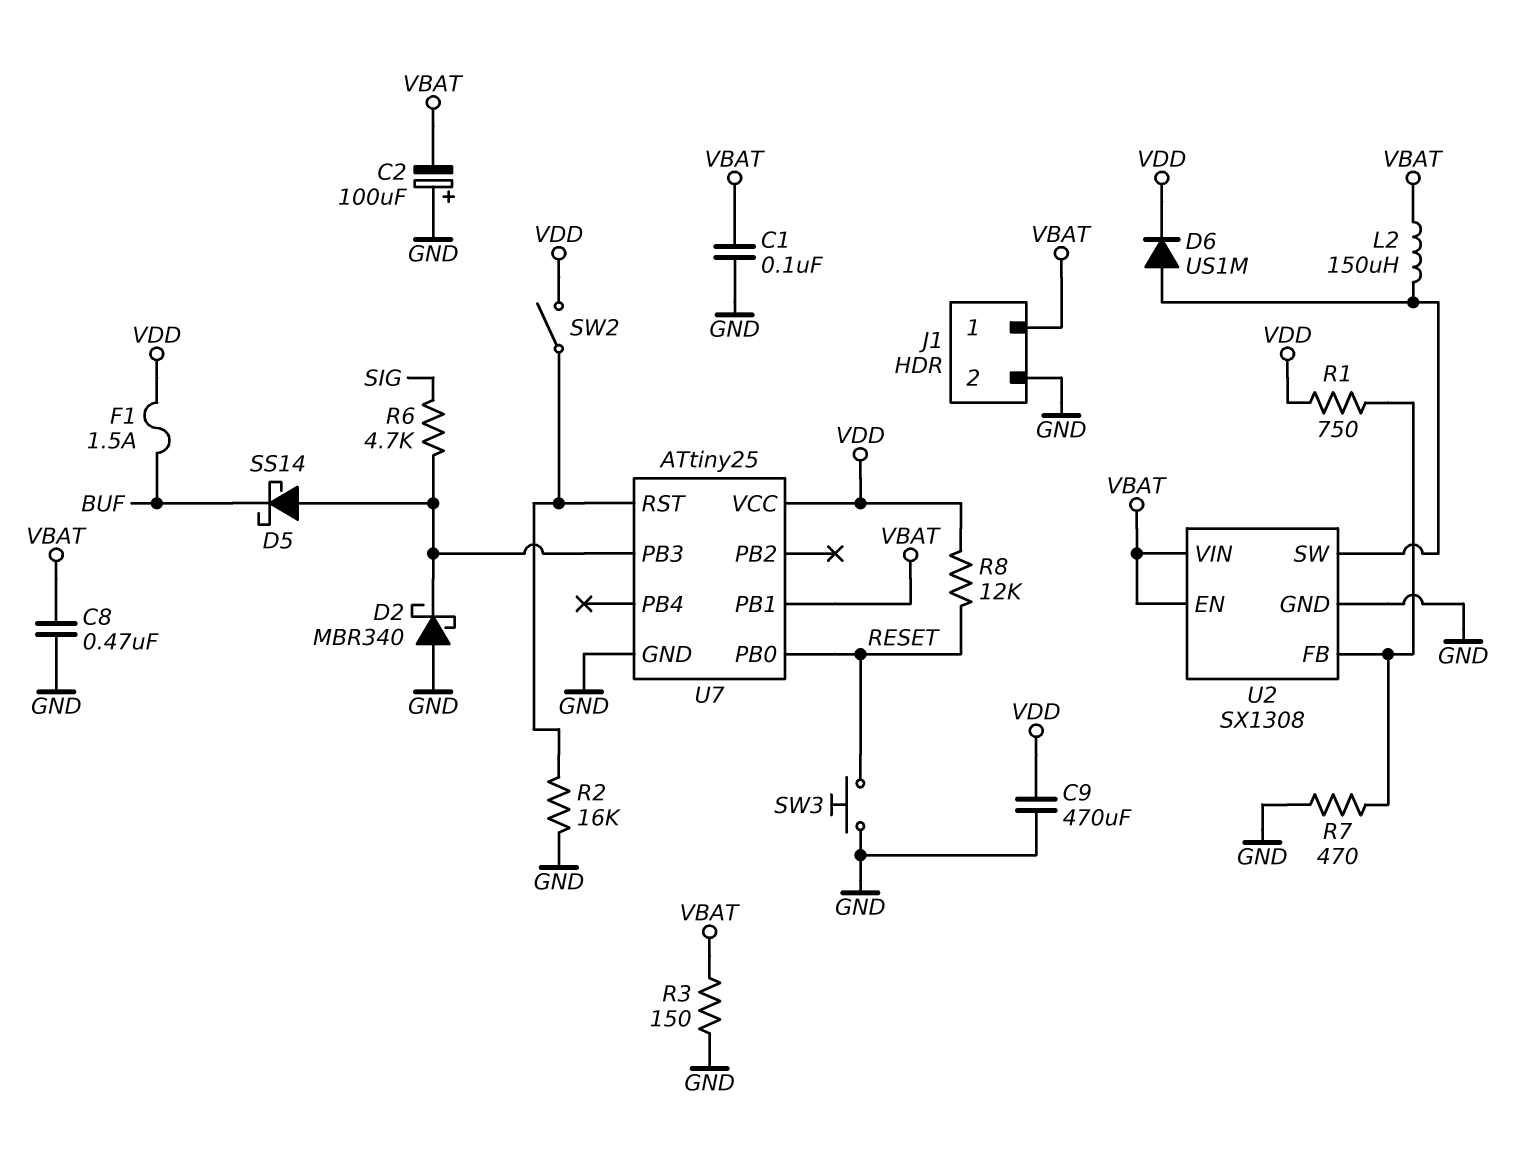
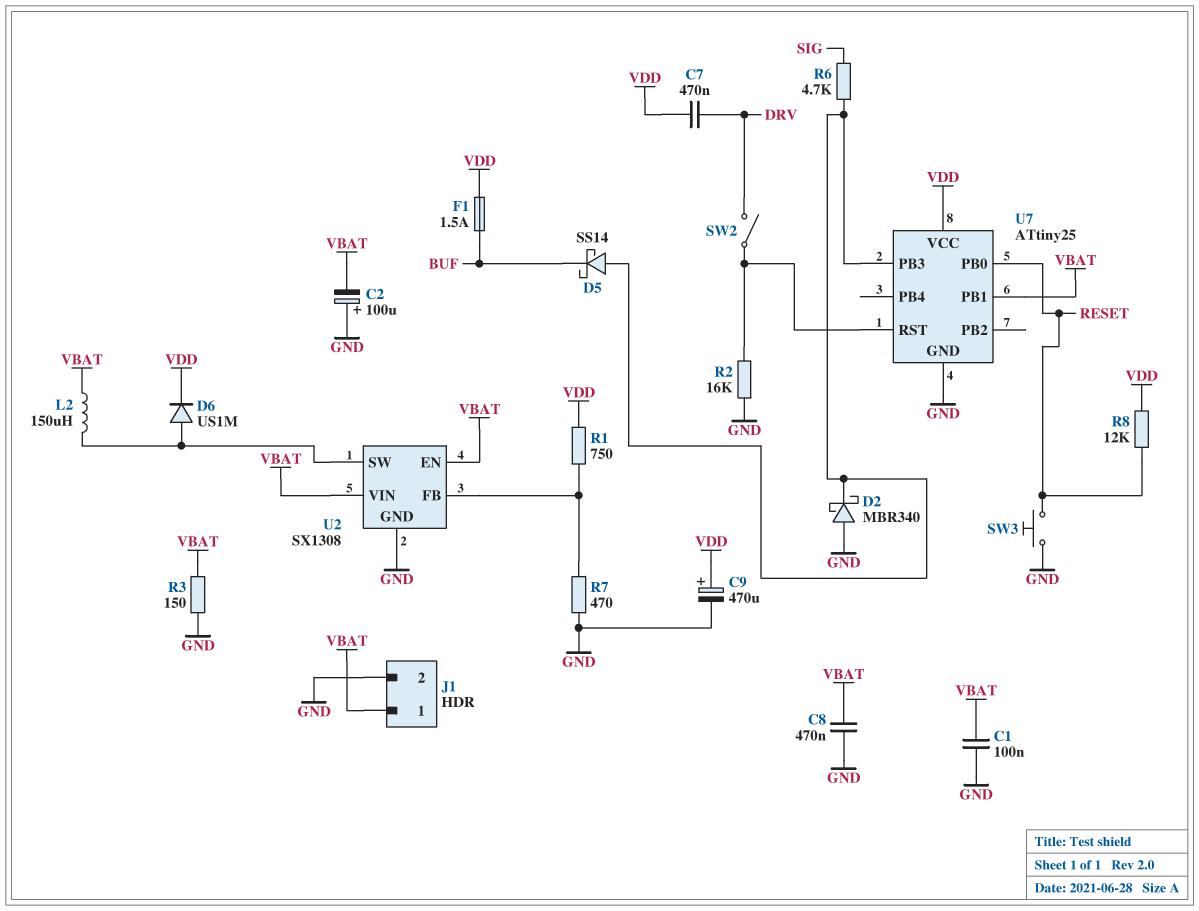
C7: none -> 470nF (DRV, VDD)
C9: 470uF (GND, VDD) -> 470uF (plus VDD, minus GND)
SW2: switch (U7/RST, VDD) -> switch (DRV, U7/RST)

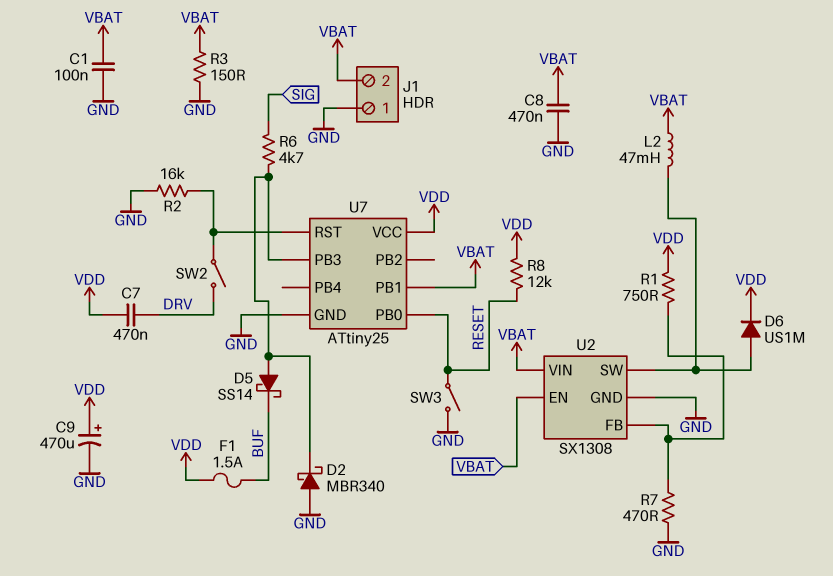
C2: 100uF (plus GND, minus VBAT) -> none
J1 pin 1: VBAT -> GND
J1 pin 2: GND -> VBAT
L2: 150uH (U2/SW, VBAT) -> 47mH (U2/SW, VBAT)
SW3: button (GND, RESET) -> switch (GND, RESET)

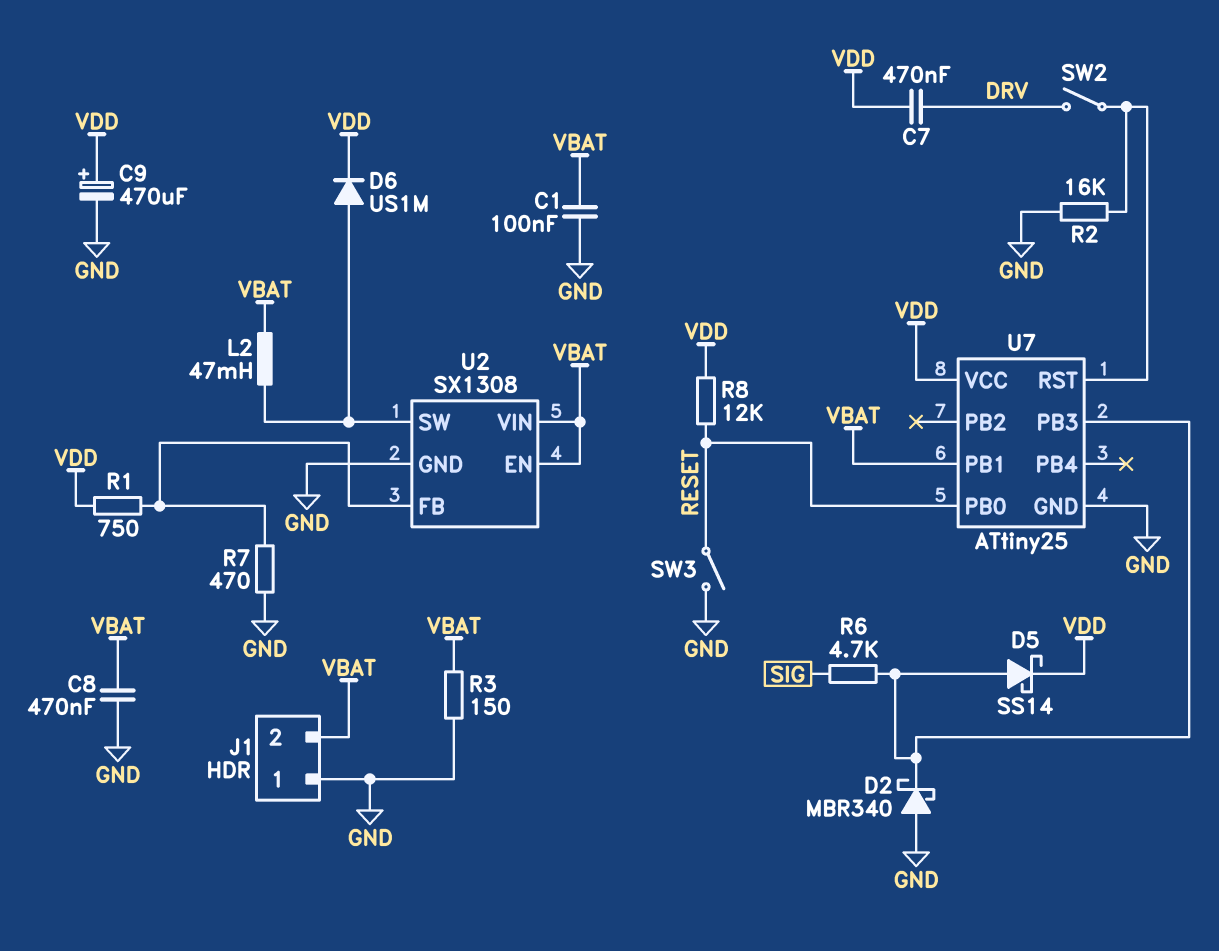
D5: schottky SS14 (A U7/PB3, K BUF) -> schottky SS14 (A U7/PB3, K VDD)
F1: 1.5A (BUF, VDD) -> none

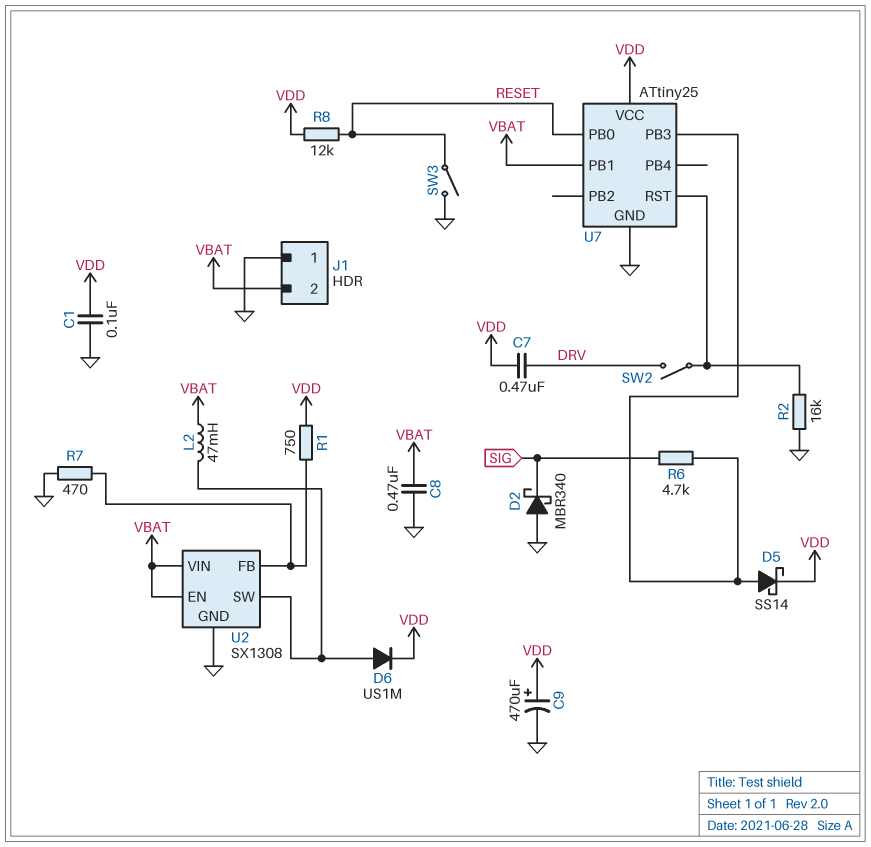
C1: 100nF (GND, VBAT) -> 100nF (GND, VDD)
D2: schottky MBR340 (A GND, K U7/PB3) -> schottky MBR340 (A GND, K SIG)
R3: 150 (GND, VBAT) -> none

